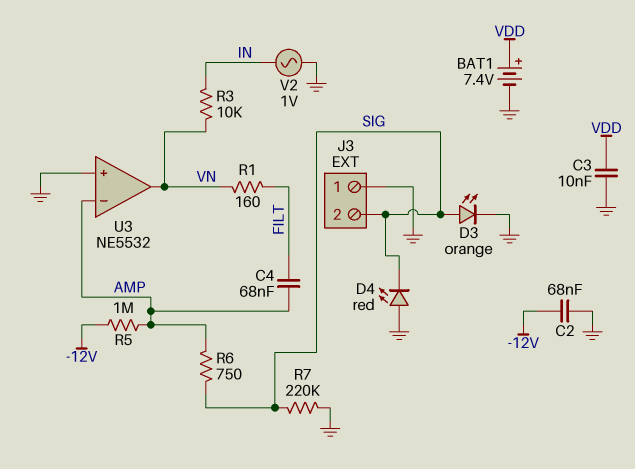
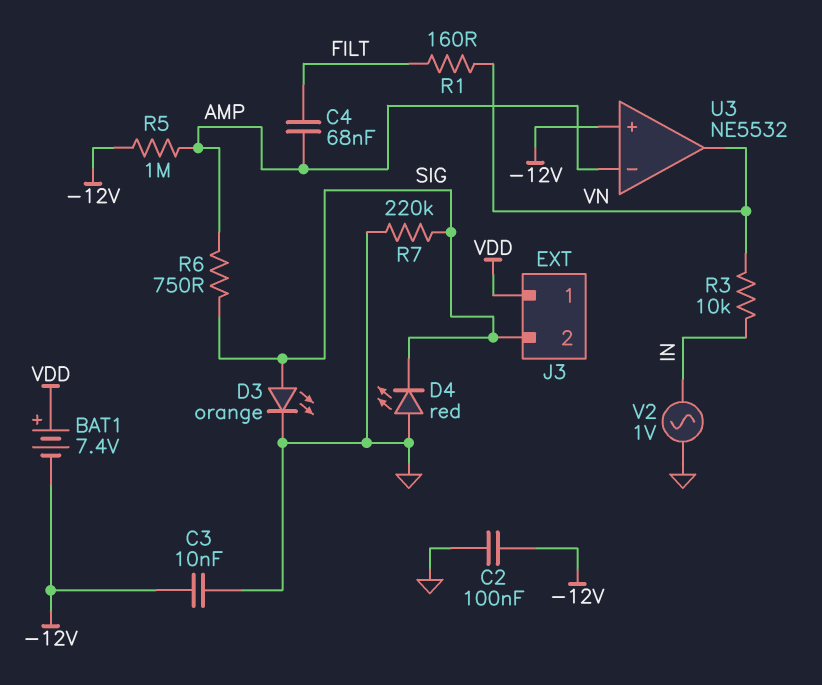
BAT1: 7.4V (plus VDD, minus GND) -> 7.4V (plus VDD, minus -12V)
C2: 68nF (-12V, GND) -> 100nF (-12V, GND)
C3: 10nF (GND, VDD) -> 10nF (-12V, GND)
J3 pin 1: GND -> VDD
U3 pin in+: GND -> -12V

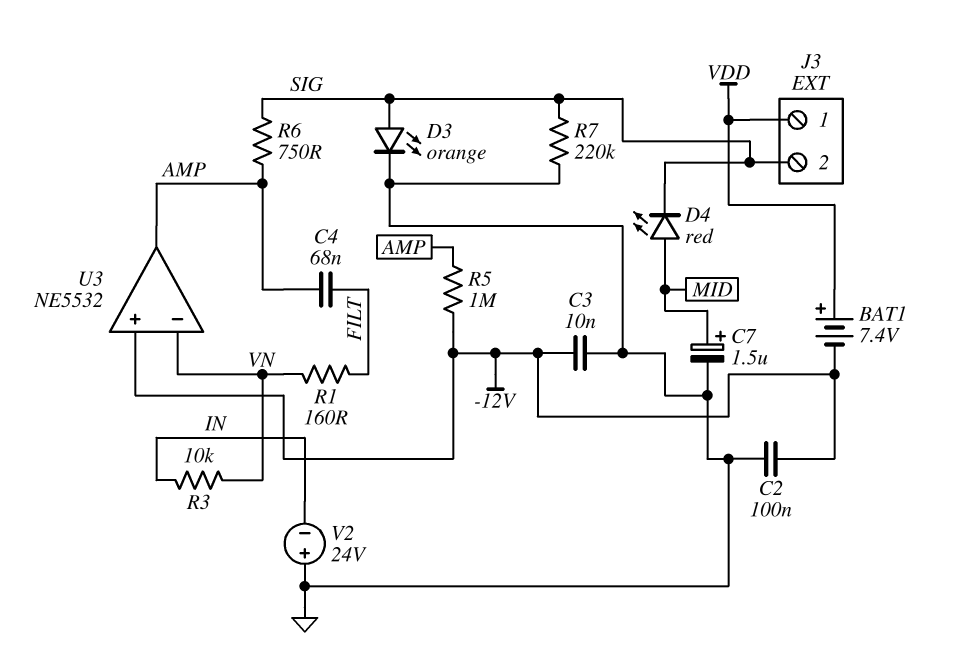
C7: none -> 1.5uF (plus MID, minus GND)
D4: LED red (A GND, K SIG) -> LED red (A MID, K SIG)
U3 pin in-: AMP -> VN
U3 pin out: VN -> AMP
V2: AC 1V (GND, IN) -> 24V (plus GND, minus IN)

